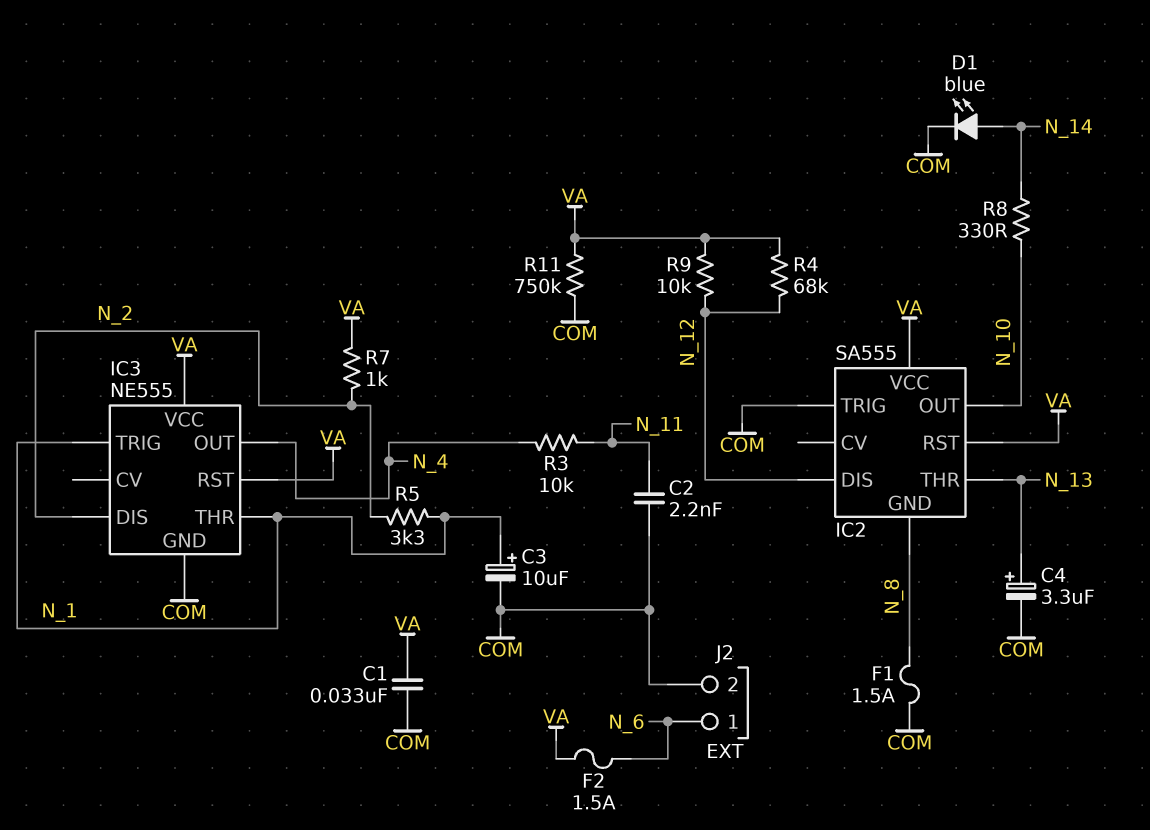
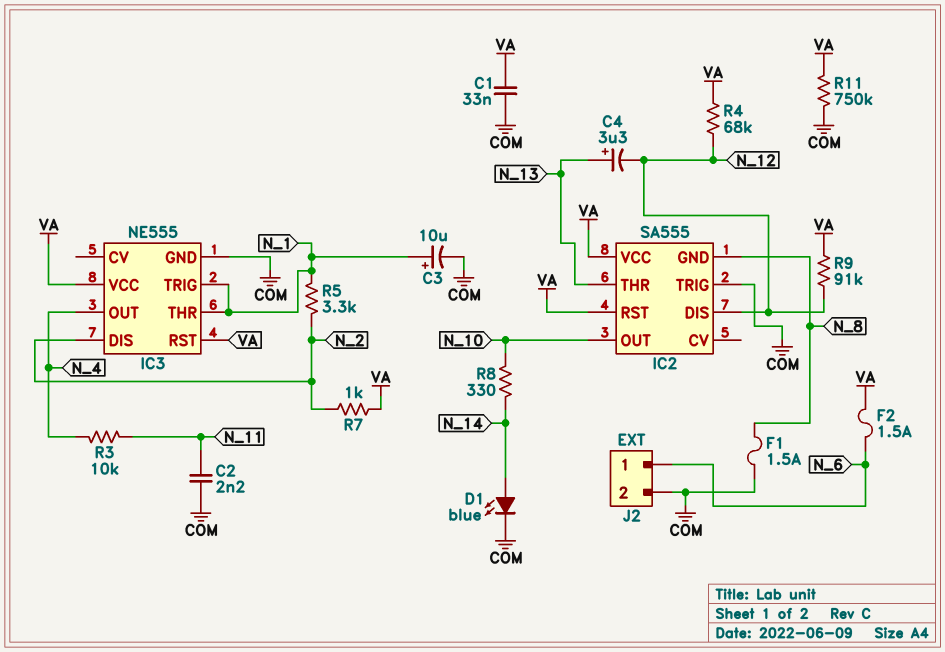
C4: 3.3uF (plus N_13, minus COM) -> 3.3uF (plus N_13, minus N_12)
R9: 10k (N_12, VA) -> 91k (N_12, VA)

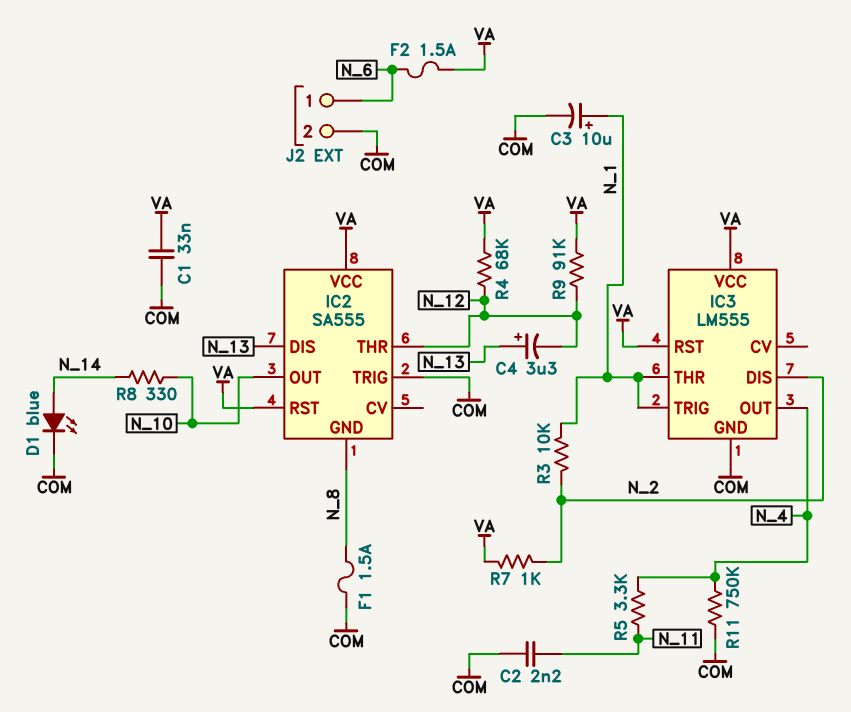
IC2 pin DIS: N_12 -> N_13
IC2 pin THR: N_13 -> N_12
IC3: NE555 -> LM555
R3: 10k (N_4, N_11) -> 10k (N_1, N_2)
R5: 3.3k (N_1, N_2) -> 3.3k (N_4, N_11)
R11: 750k (COM, VA) -> 750k (COM, N_4)

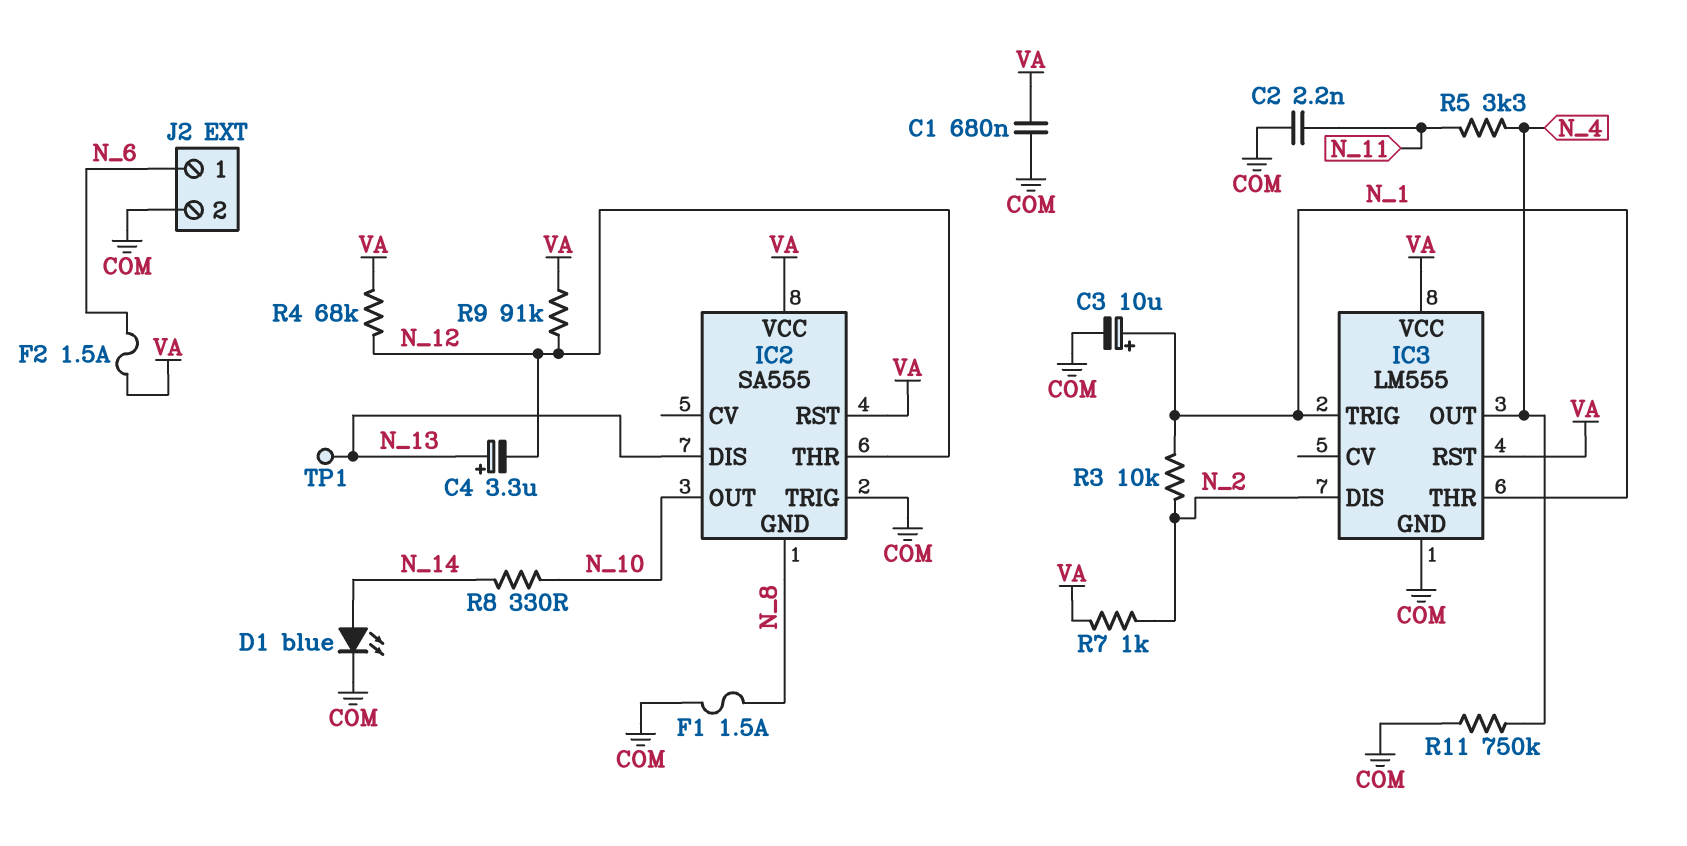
C1: 33nF (COM, VA) -> 680nF (COM, VA)
TP1: none -> test point (N_13)

